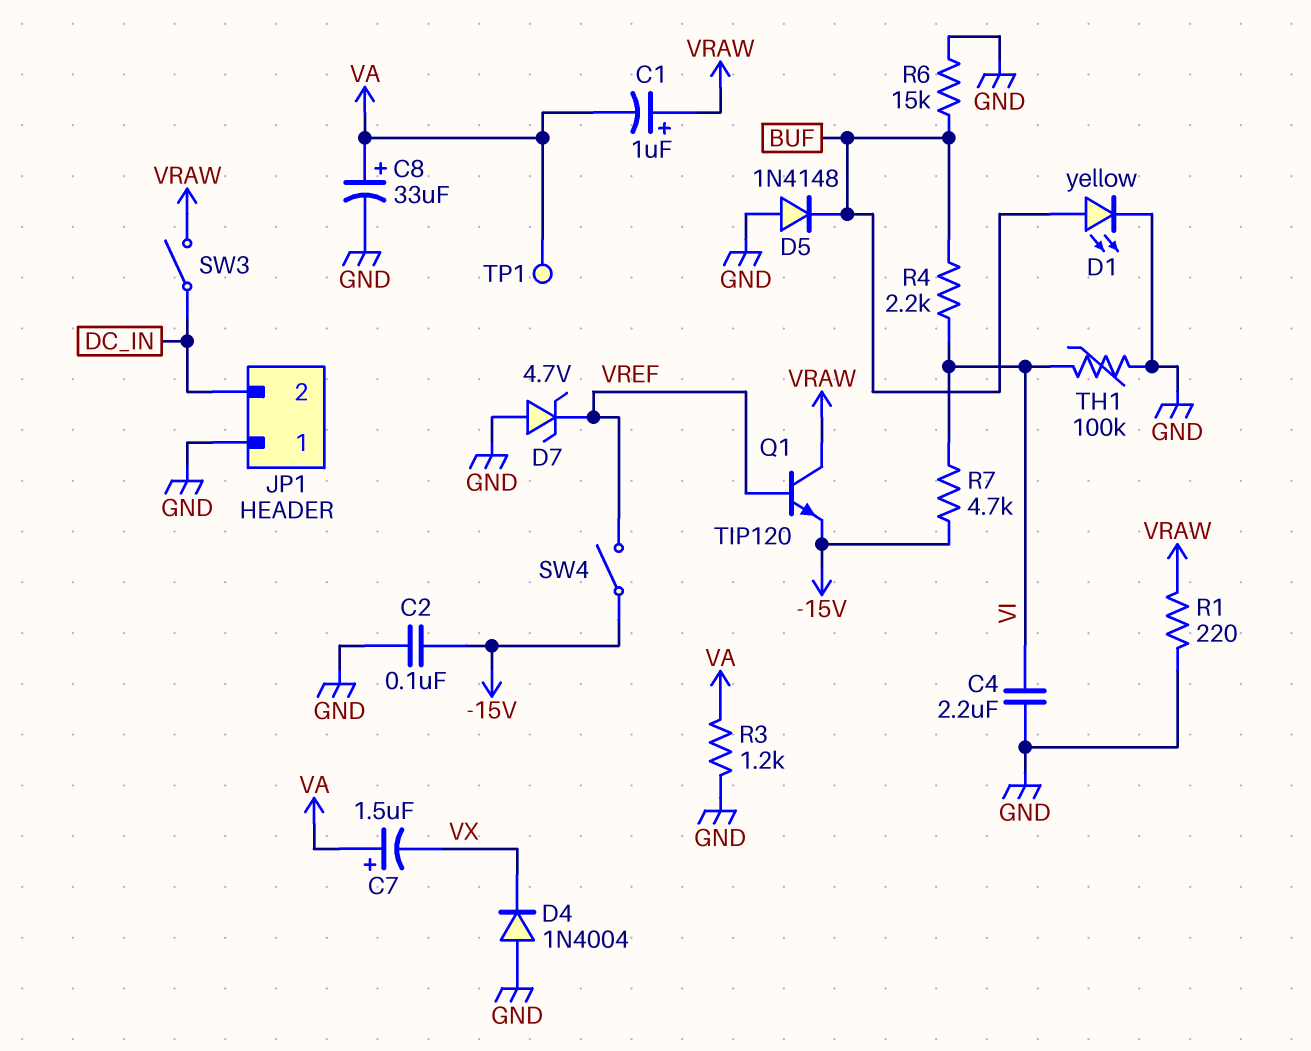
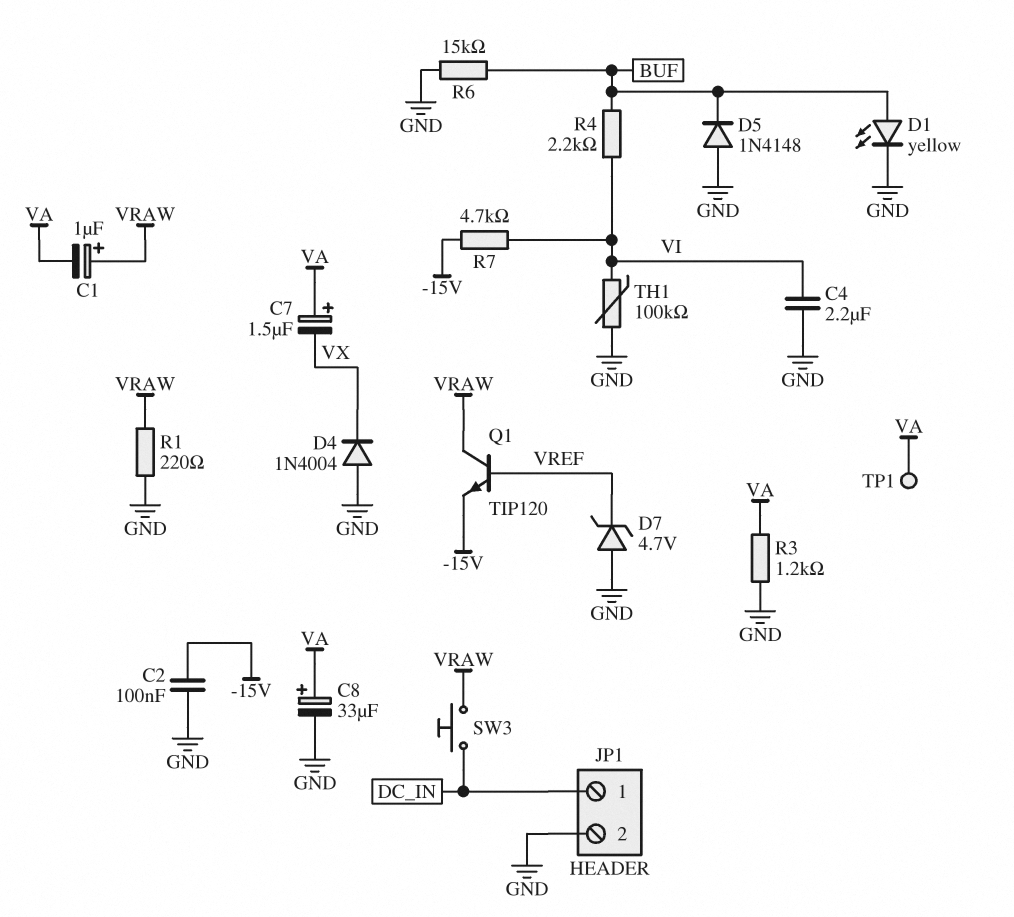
JP1 pin 1: GND -> DC_IN
JP1 pin 2: DC_IN -> GND
SW3: switch (DC_IN, VRAW) -> button (DC_IN, VRAW)
SW4: switch (-15V, VREF) -> none

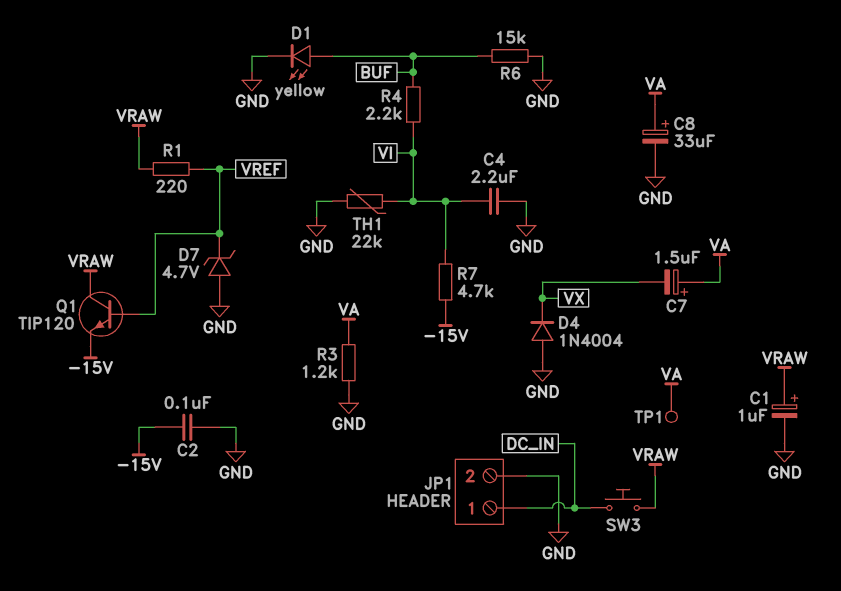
C1: 1uF (plus VRAW, minus VA) -> 1uF (plus VRAW, minus GND)
D5: diode 1N4148 (A GND, K BUF) -> none
R1: 220 (GND, VRAW) -> 220 (VRAW, VREF)
TH1: 100k (GND, VI) -> 22k (GND, VI)

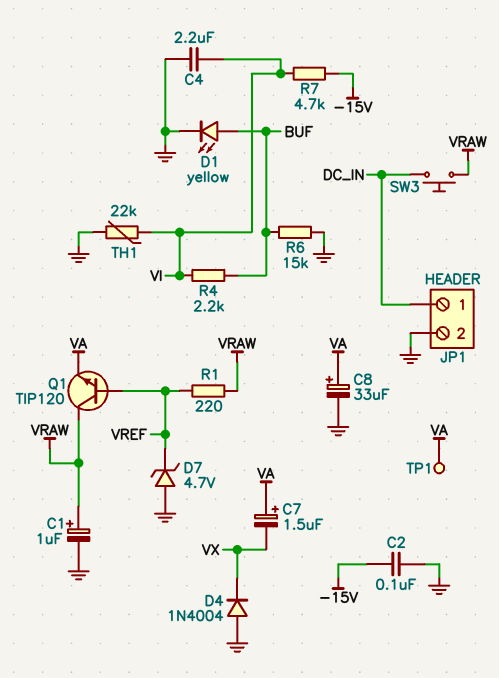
Q1: NPN TIP120 (B VREF, C VRAW, E -15V) -> NPN TIP120 (B VREF, C VRAW, E VA)
R3: 1.2k (GND, VA) -> none

